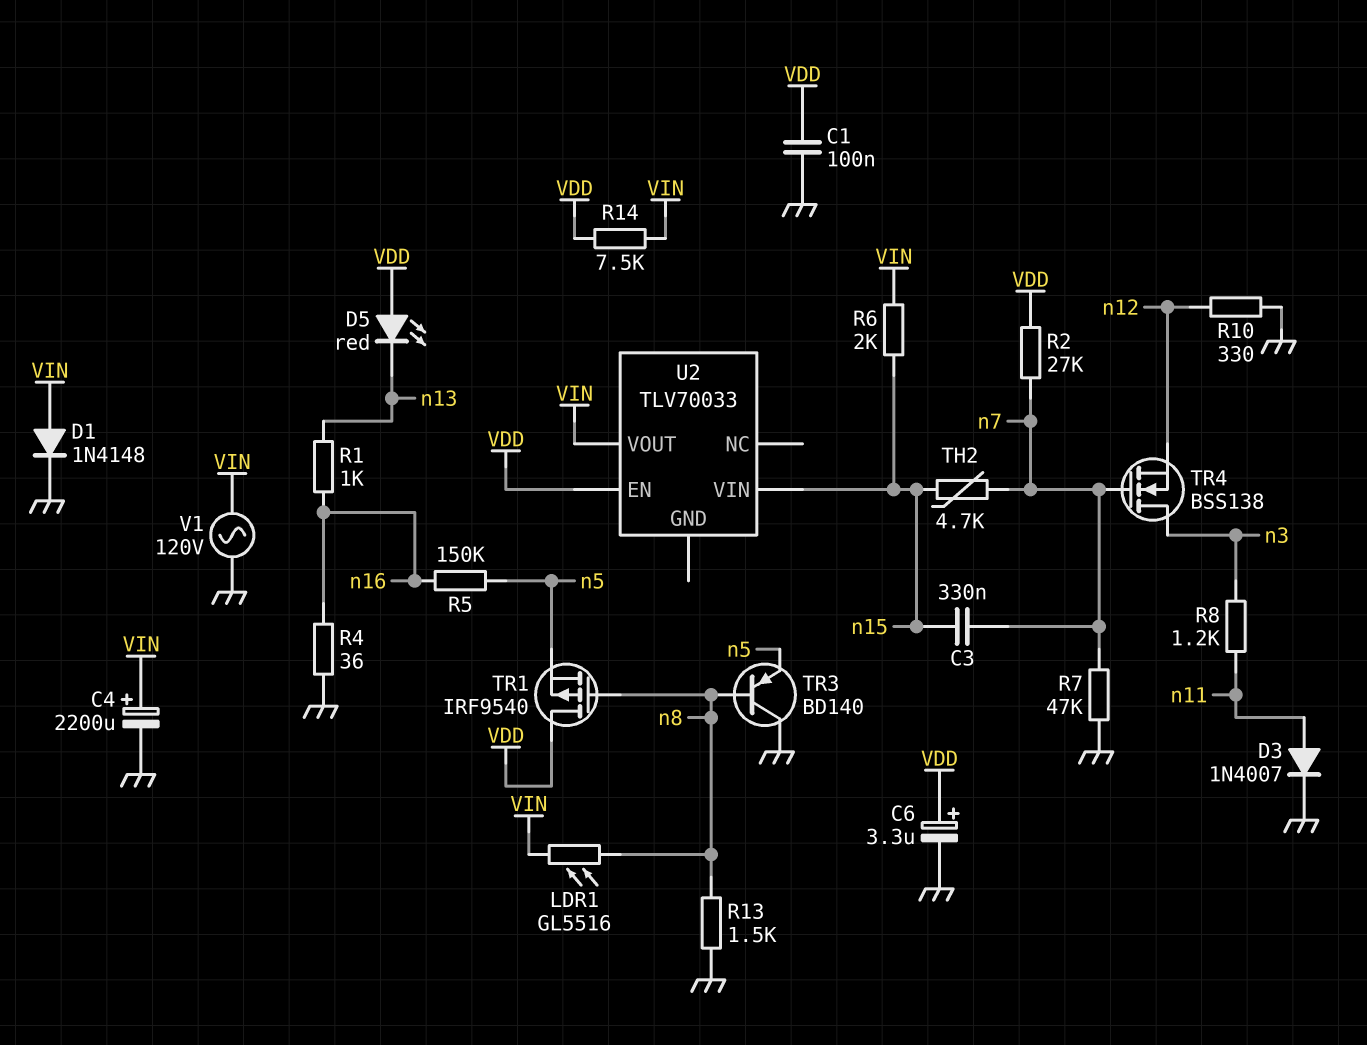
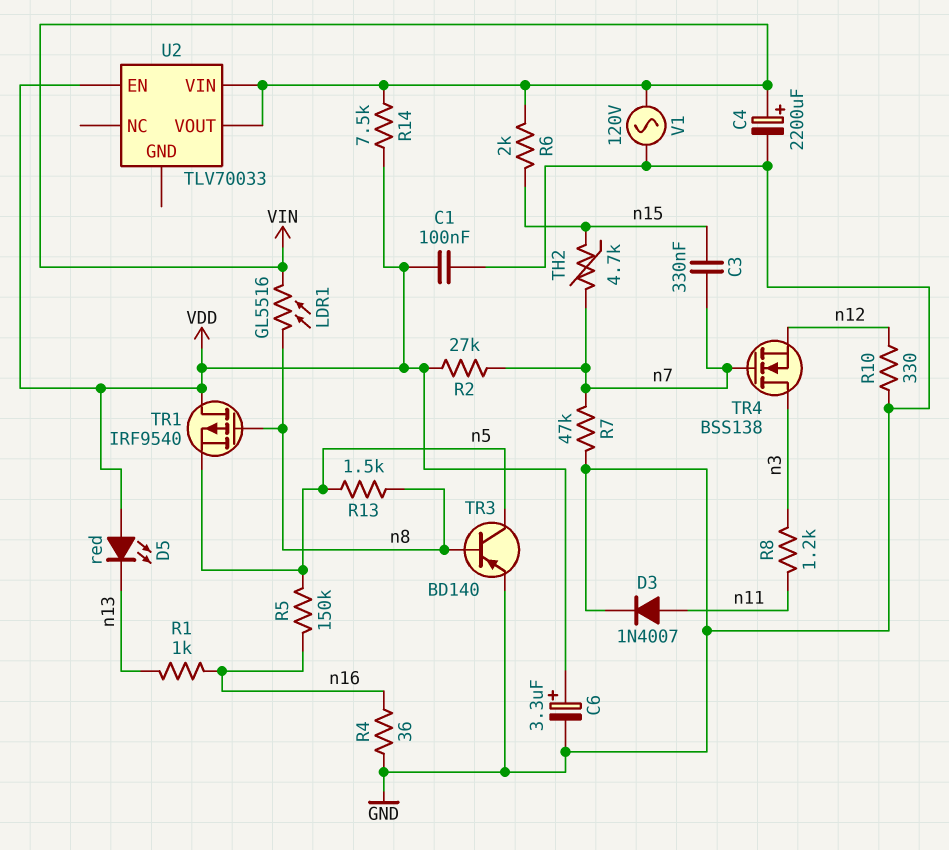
D1: diode 1N4148 (A VIN, K GND) -> none
R13: 1.5k (GND, n8) -> 1.5k (n5, n8)
TR3: PNP BD140 (B n8, C GND, E n5) -> PNP BD140 (B n8, C n5, E GND)
U2 pin VIN: n15 -> VIN

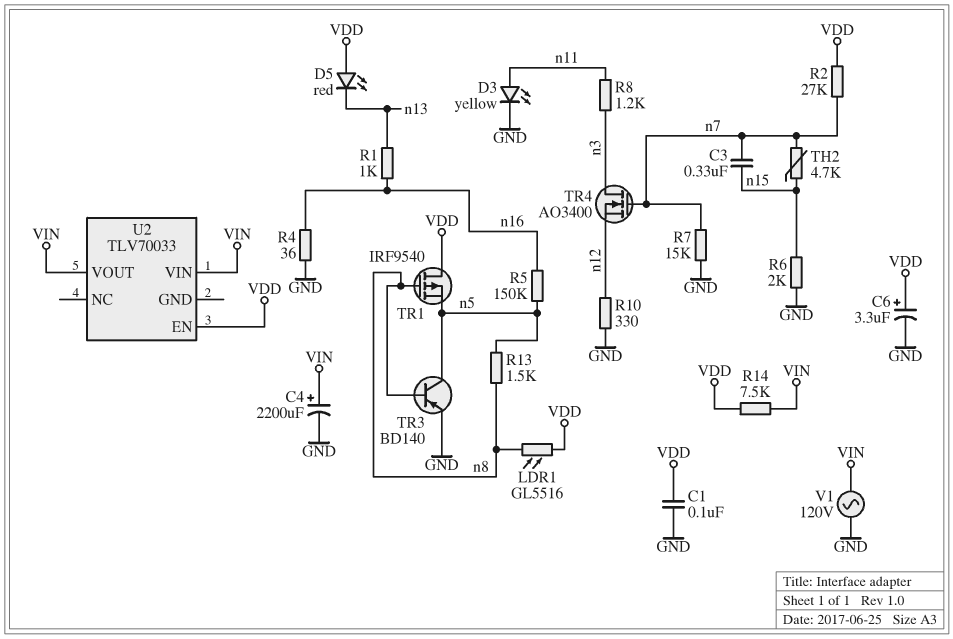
D3: diode 1N4007 (A n11, K GND) -> LED yellow (A n11, K GND)
LDR1: GL5516 (VIN, n8) -> GL5516 (VDD, n8)
R6: 2k (VIN, n15) -> 2k (GND, n15)
R7: 47k (GND, n7) -> 15k (GND, n7)
TR4: NMOS BSS138 (G n7, D n3, S n12) -> NMOS AO3400 (G n7, D n3, S n12)

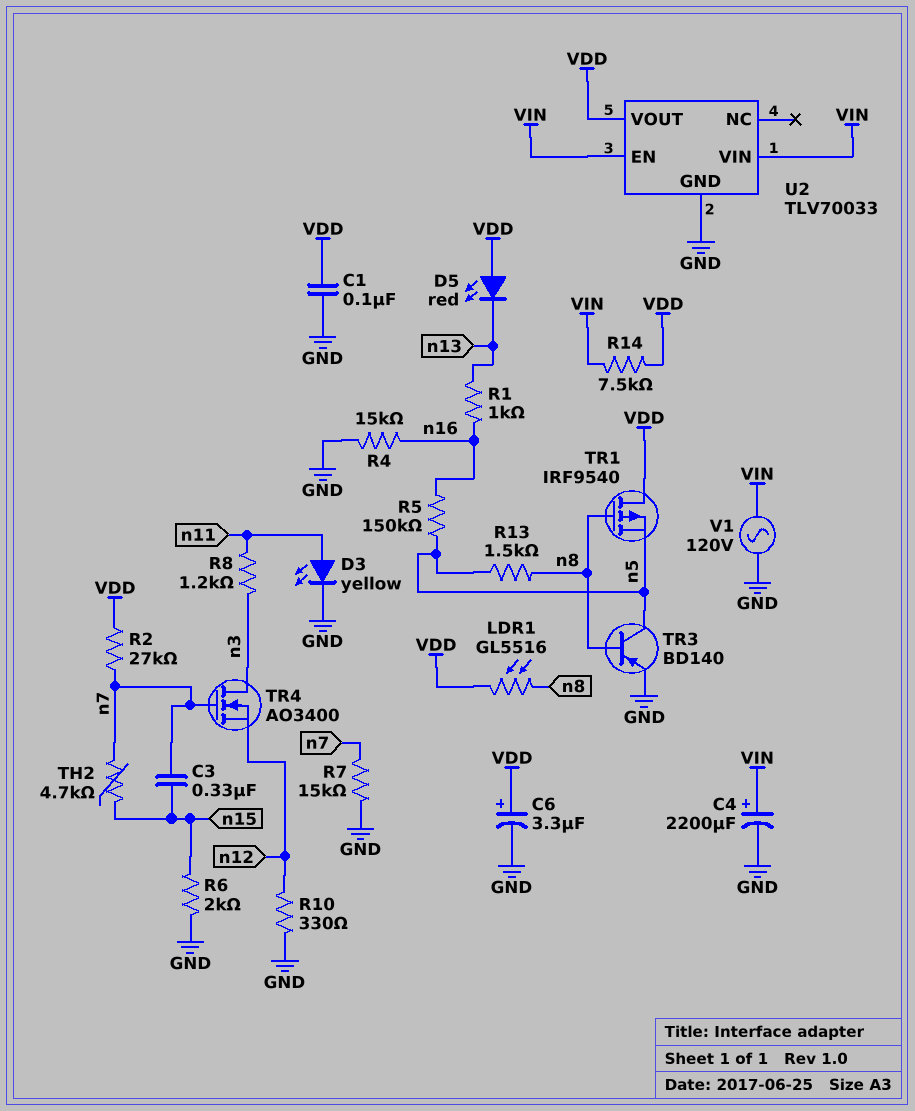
R4: 36 (GND, n16) -> 15k (GND, n16)
U2 pin EN: VDD -> VIN
U2 pin GND: none -> GND
U2 pin VOUT: VIN -> VDD

